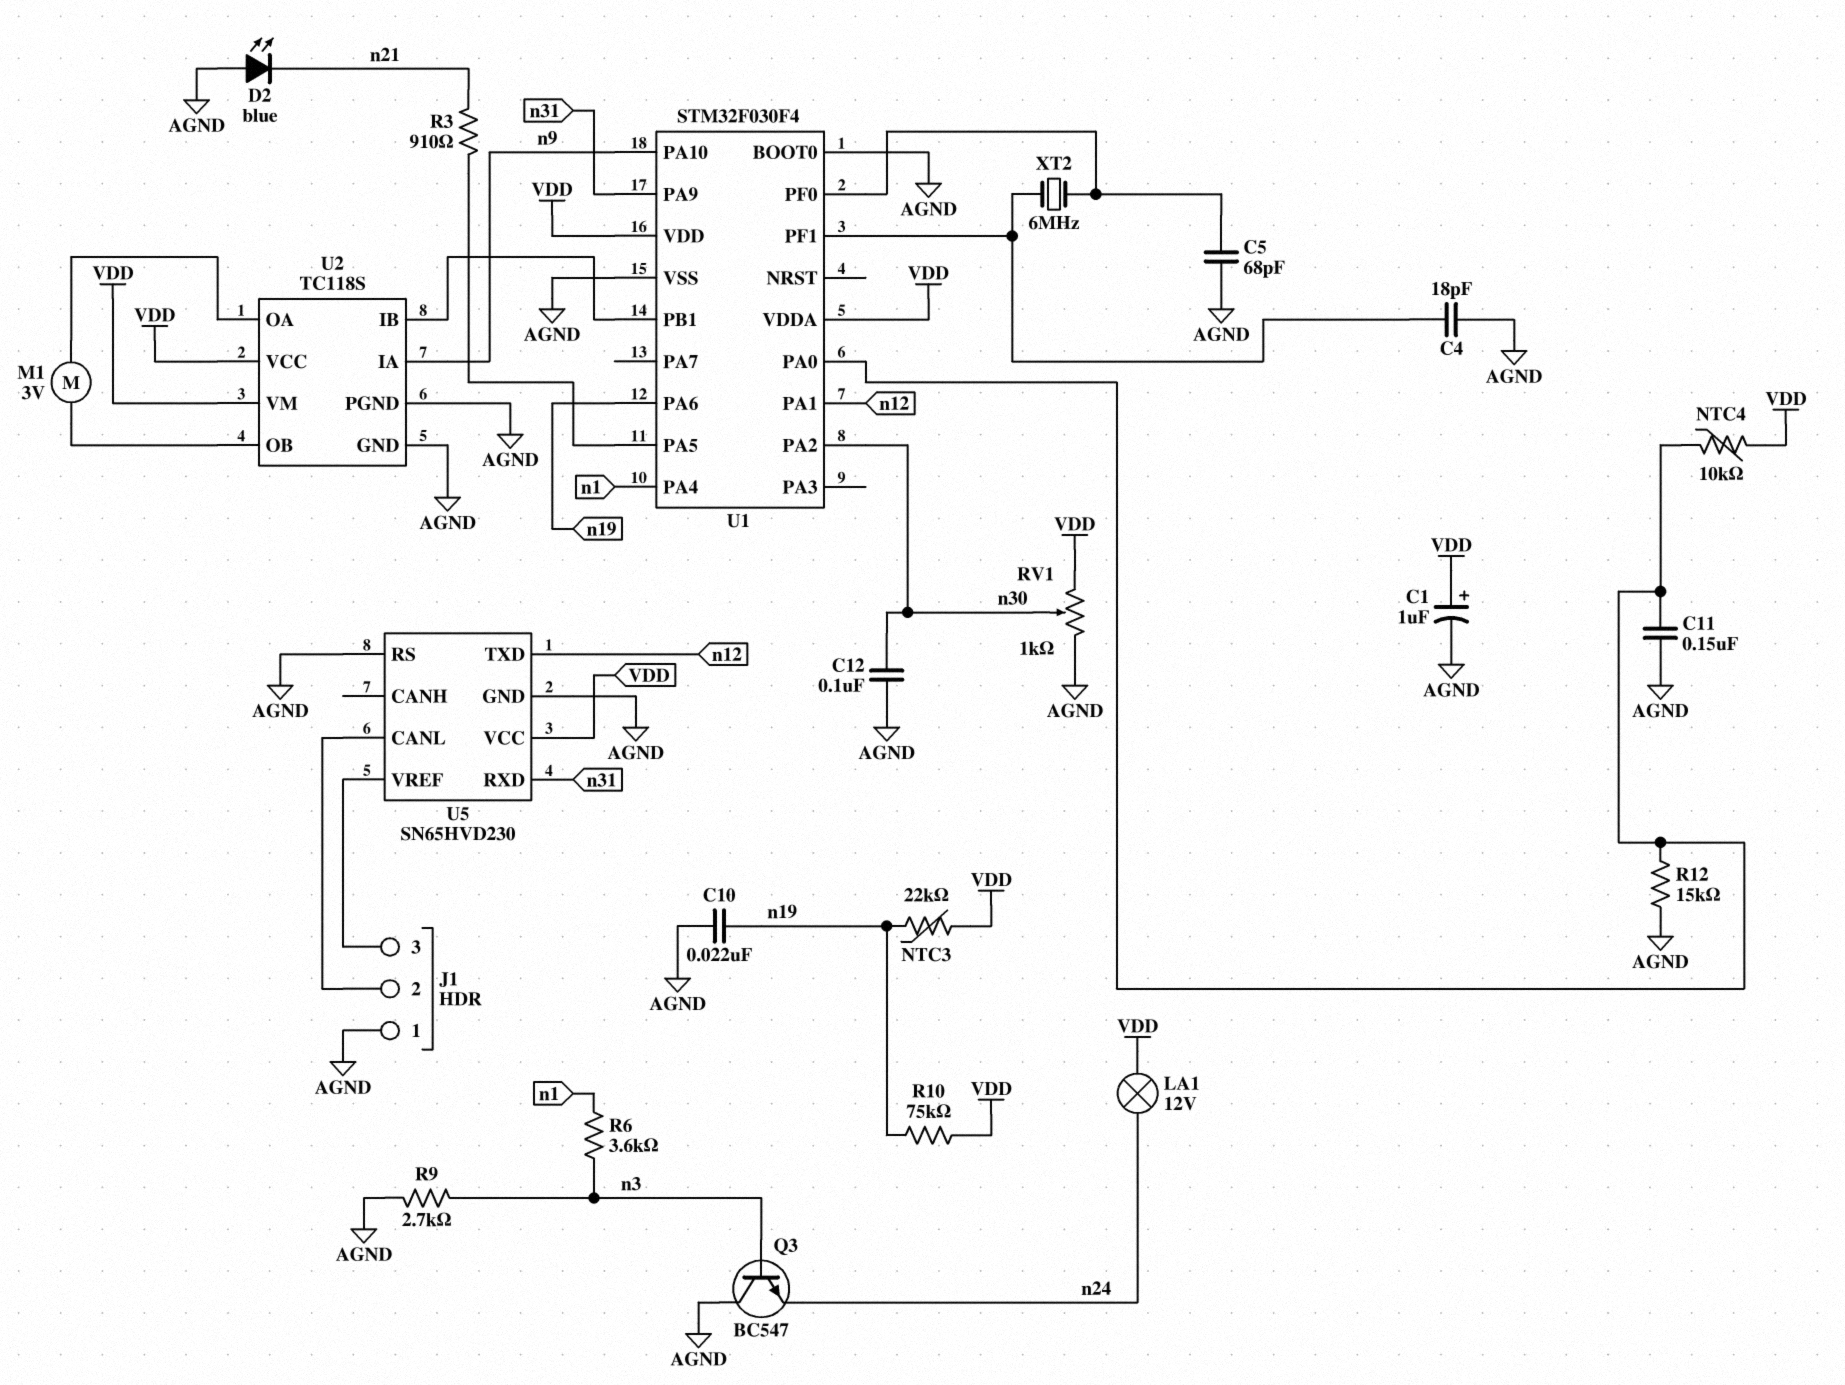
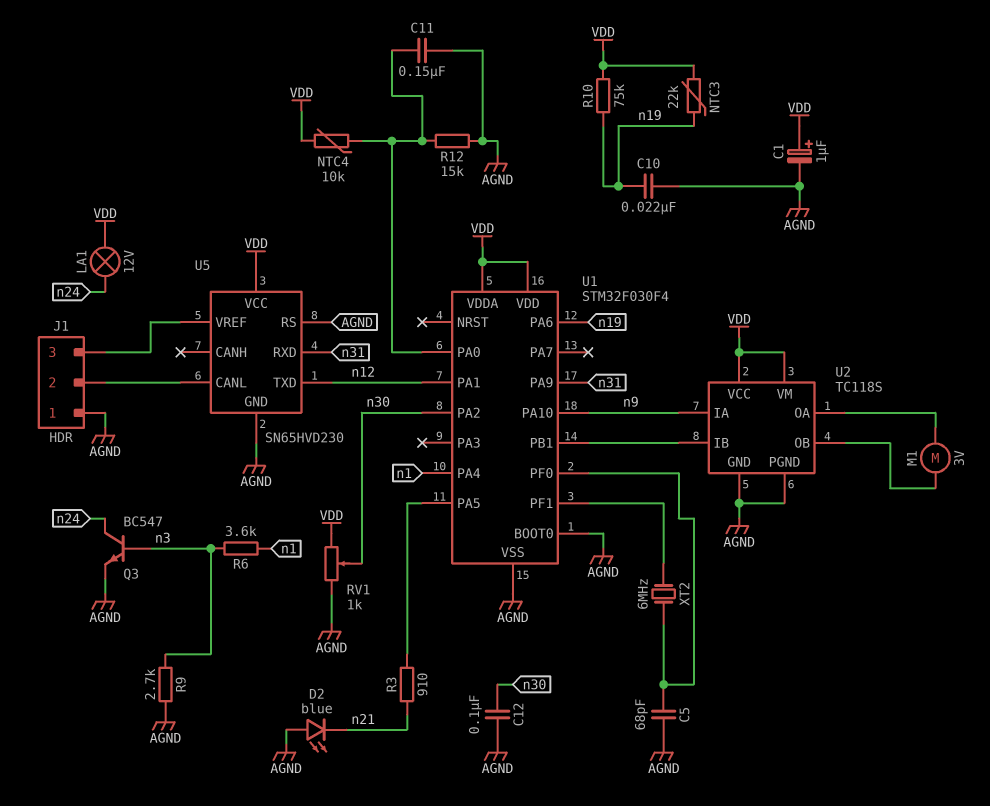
C4: 18pF (AGND, U1/PF1) -> none
Q3: NPN BC547 (B n3, C AGND, E n24) -> NPN BC547 (B n3, C n24, E AGND)

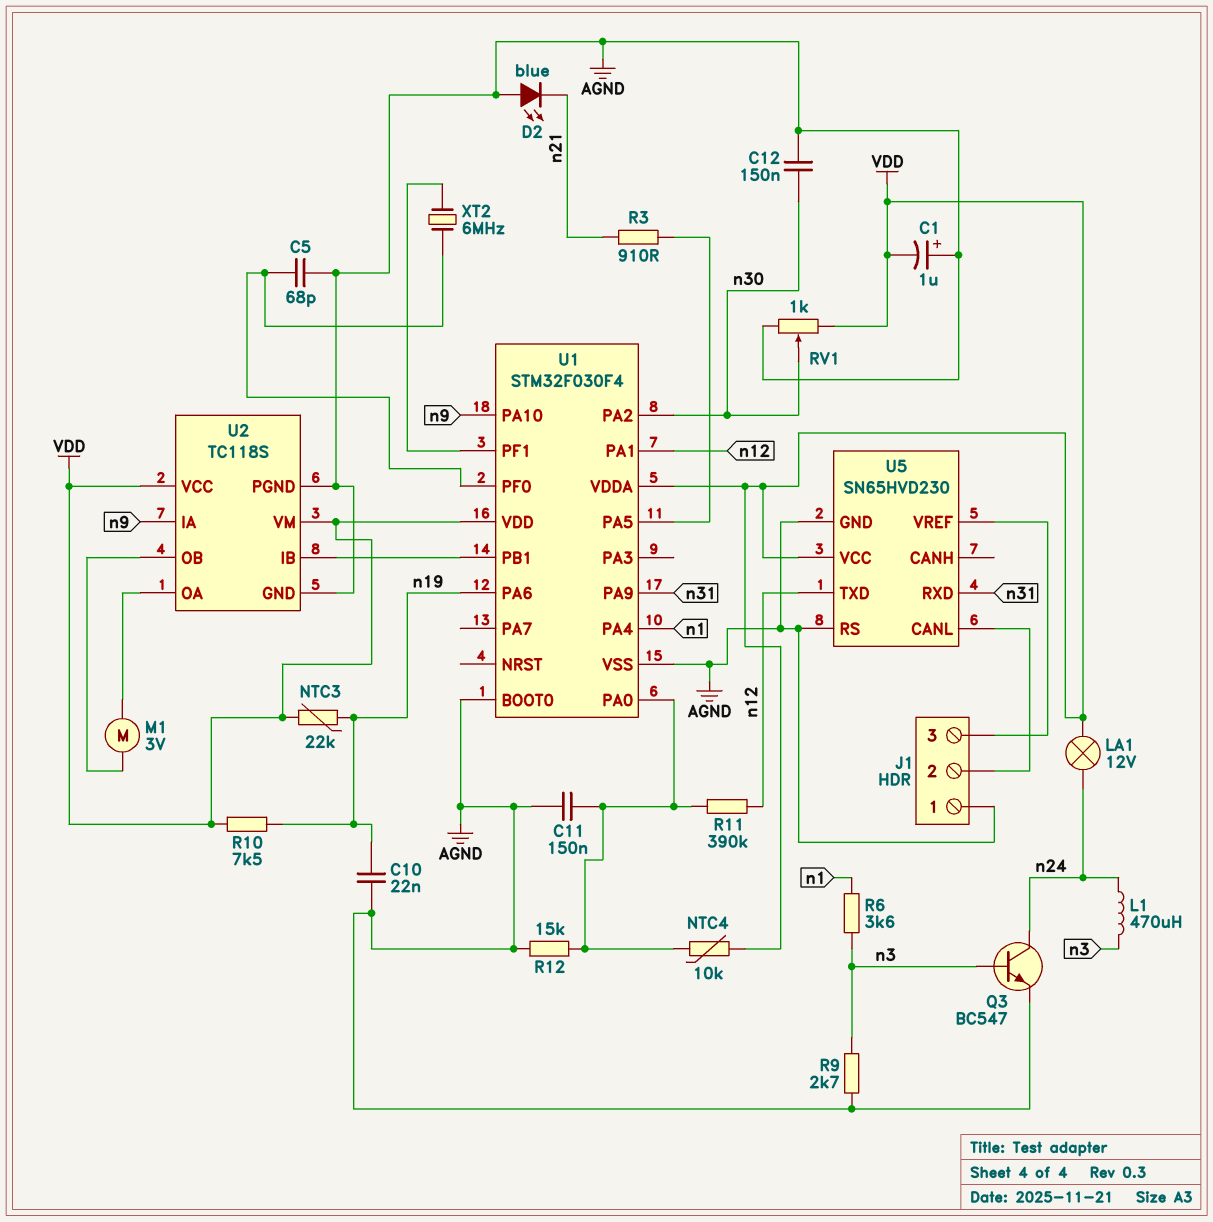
C1: 1uF (plus VDD, minus AGND) -> 1uF (plus AGND, minus VDD)
C12: 100nF (AGND, n30) -> 150nF (AGND, n30)
L1: none -> 470uH (n3, n24)
R10: 75k (VDD, n19) -> 7.5k (VDD, n19)
R11: none -> 390k (U1/PA0, n12)

